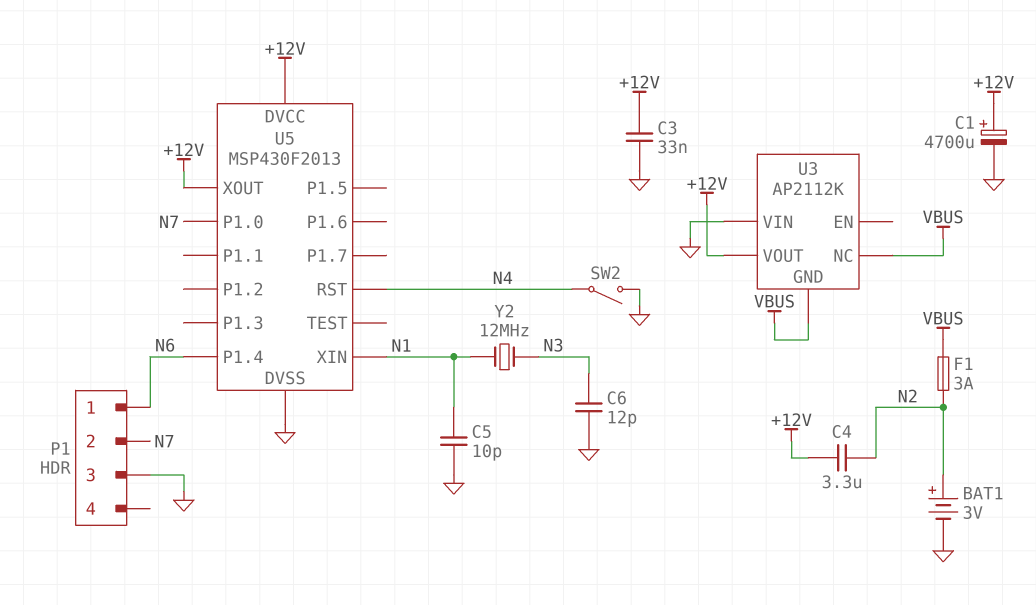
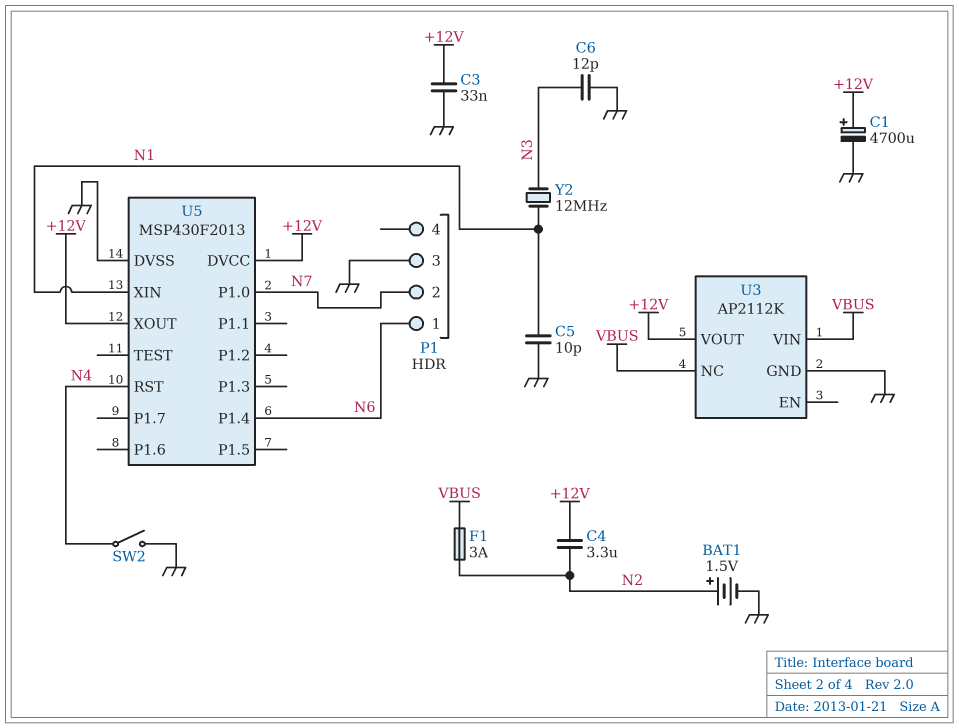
BAT1: 3V (plus N2, minus GND) -> 1.5V (plus N2, minus GND)
U3 pin GND: VBUS -> GND
U3 pin VIN: GND -> VBUS

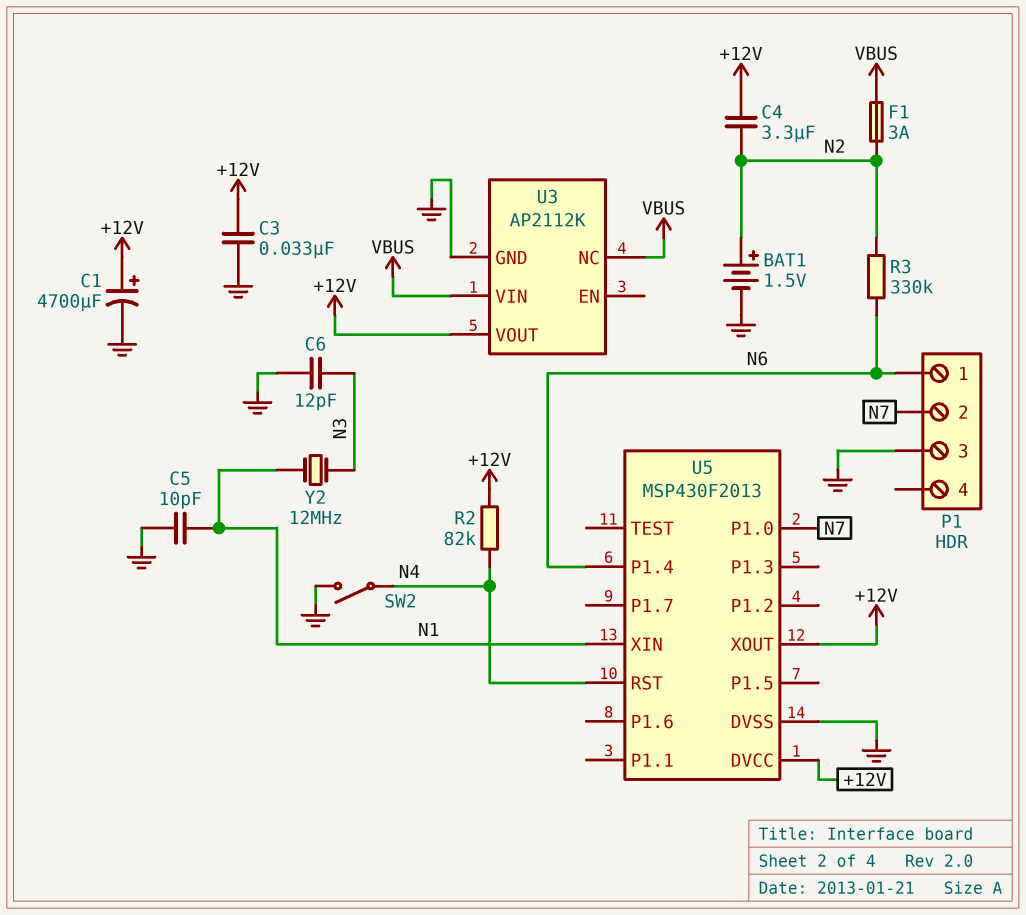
R2: none -> 82k (+12V, N4)
R3: none -> 330k (N2, N6)

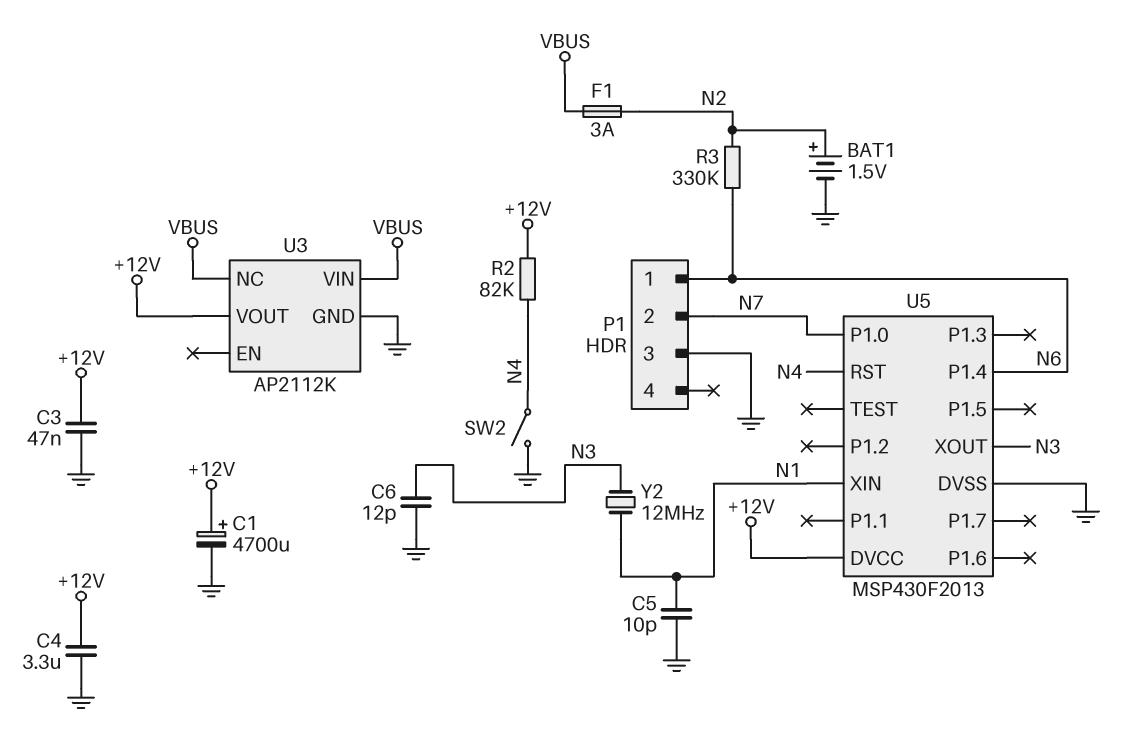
C3: 33nF (+12V, GND) -> 47nF (+12V, GND)
C4: 3.3uF (+12V, N2) -> 3.3uF (+12V, GND)
U5 pin XOUT: +12V -> N3

